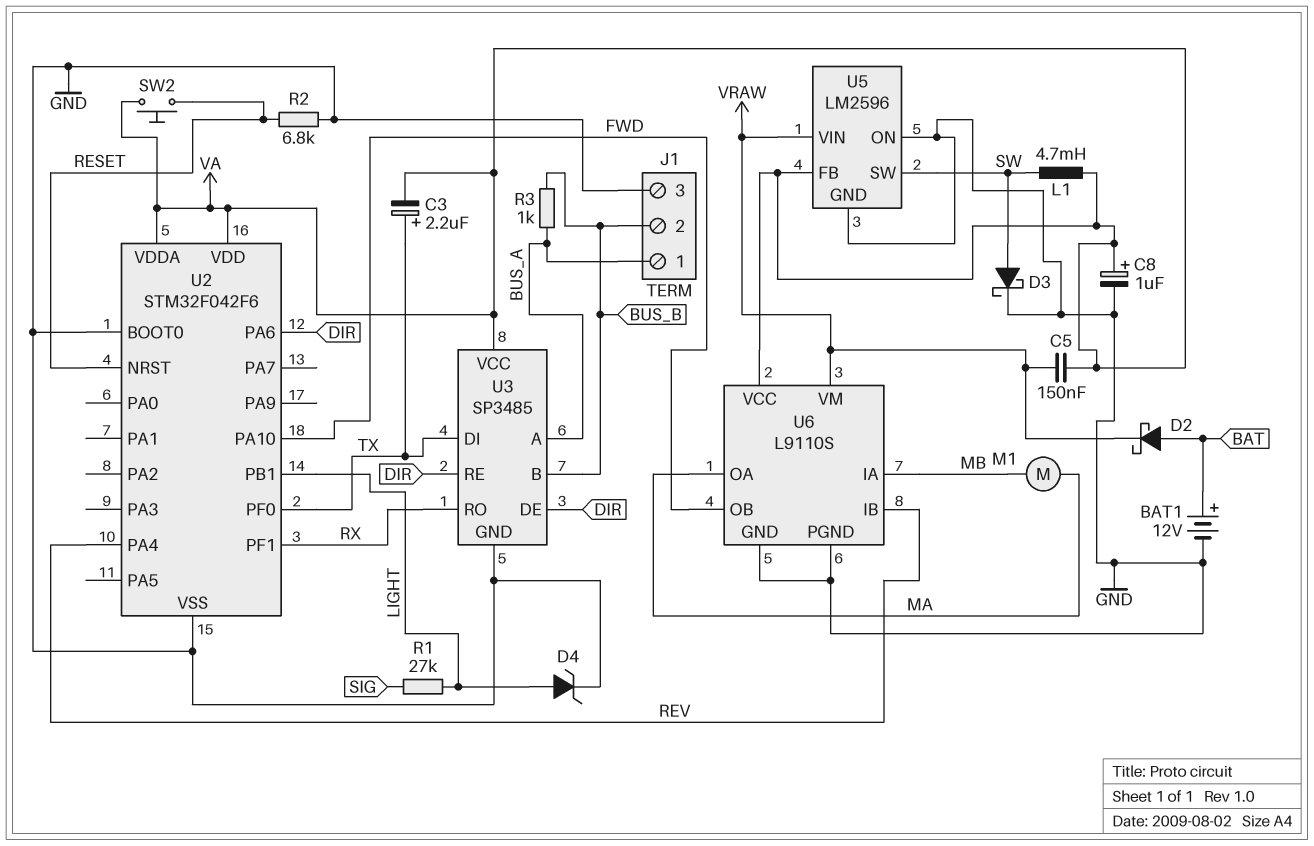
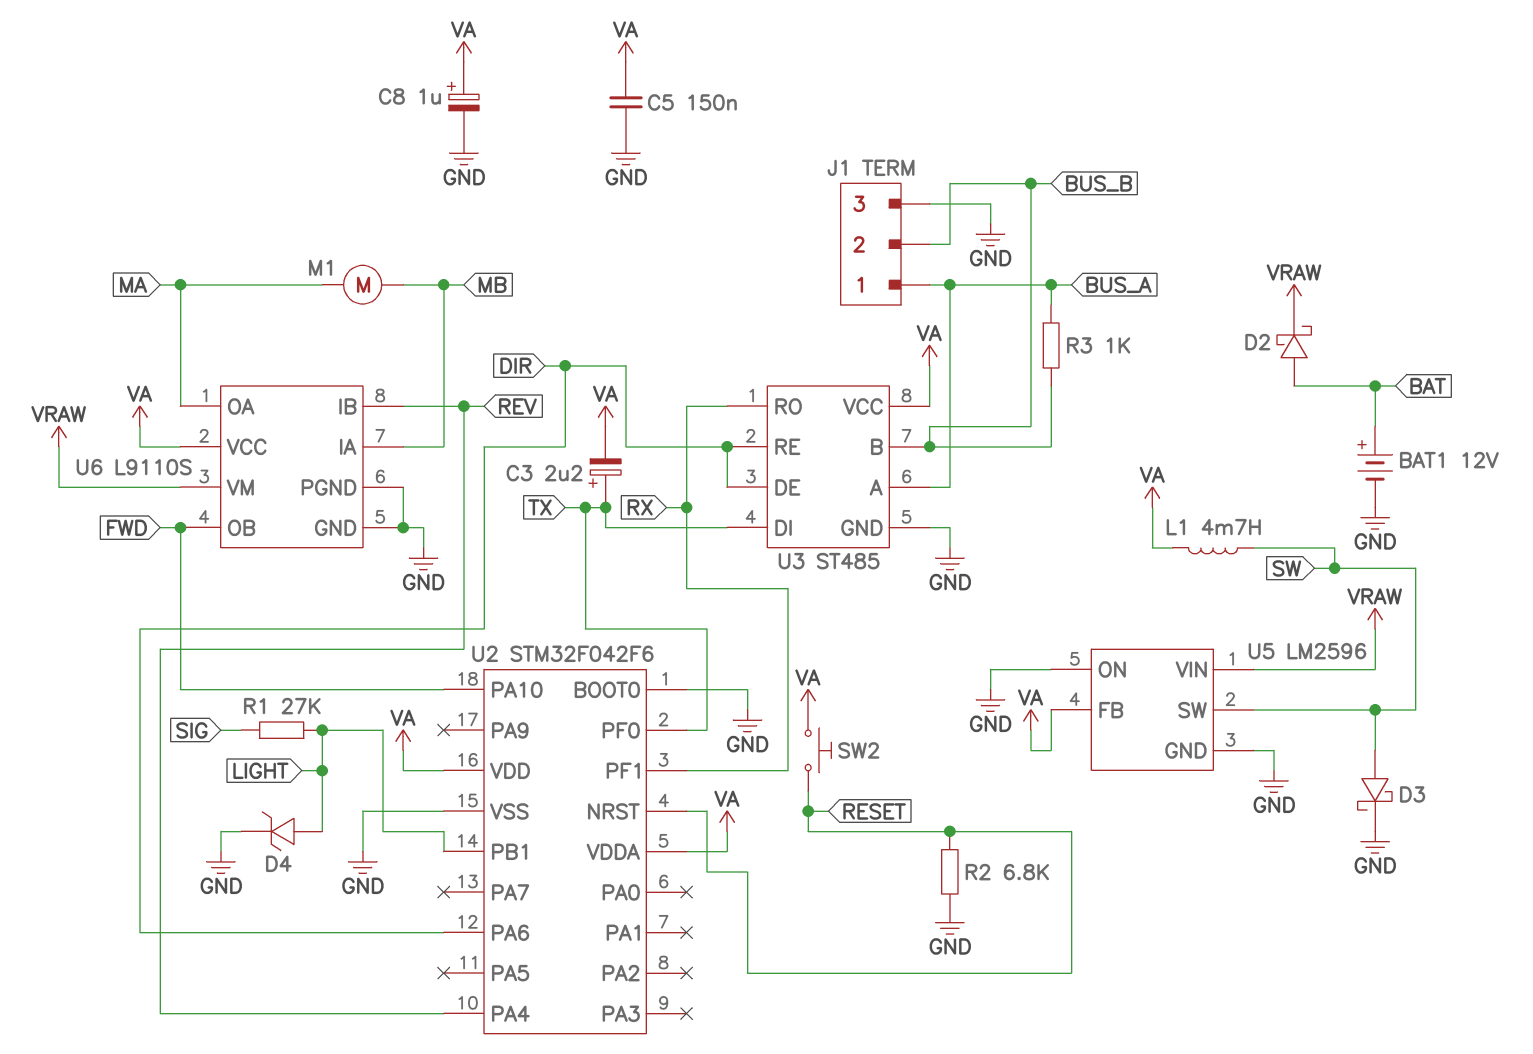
C5: 150nF (VA, VRAW) -> 150nF (GND, VA)
U3: SP3485 -> ST485

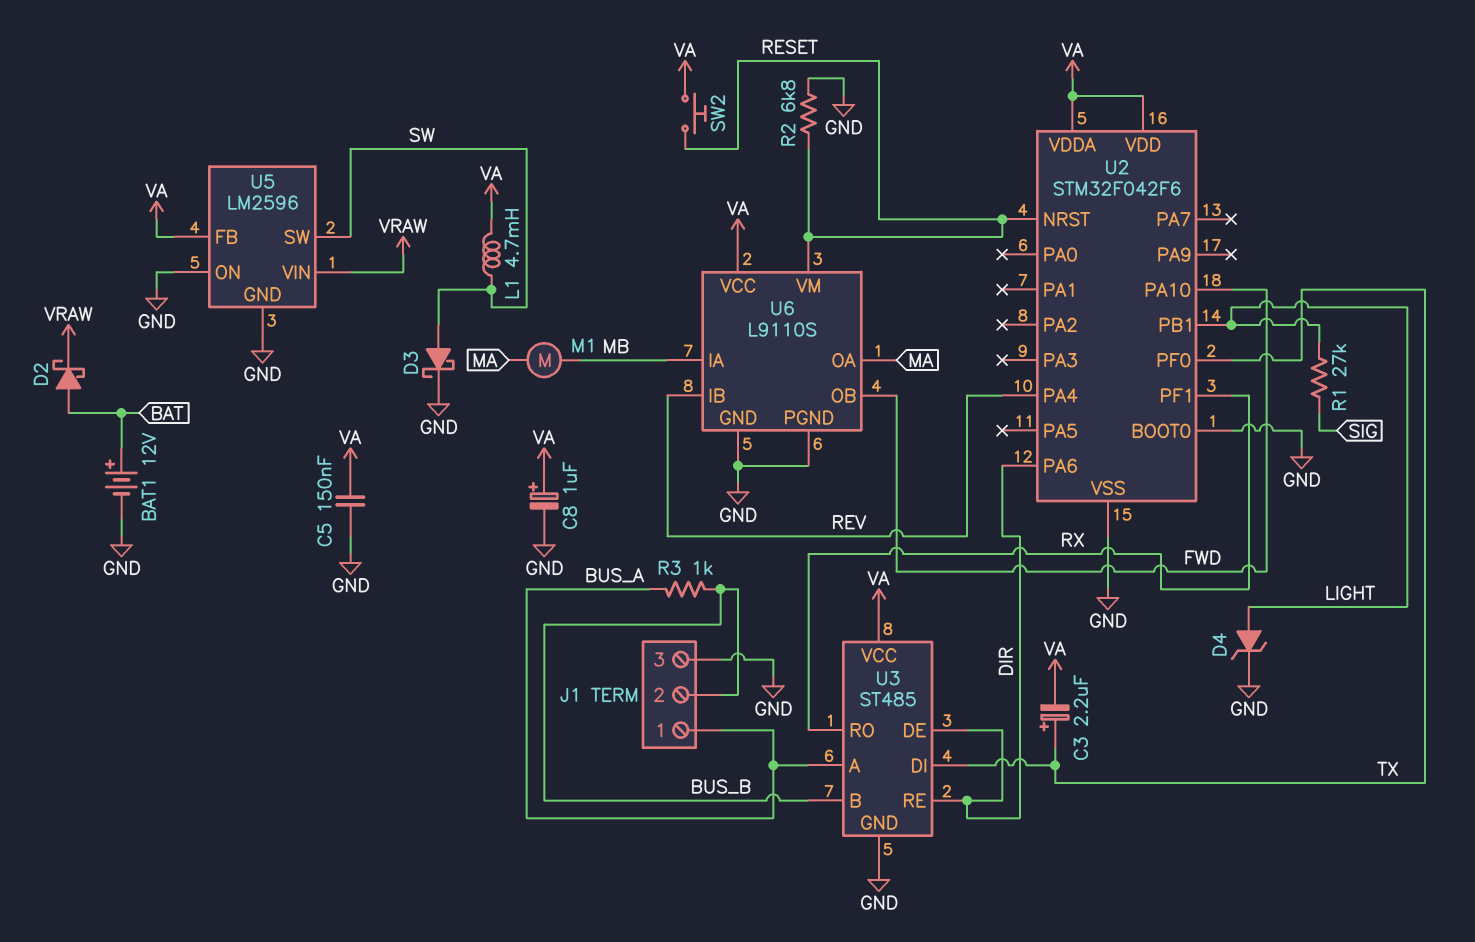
U6 pin VM: VRAW -> RESET

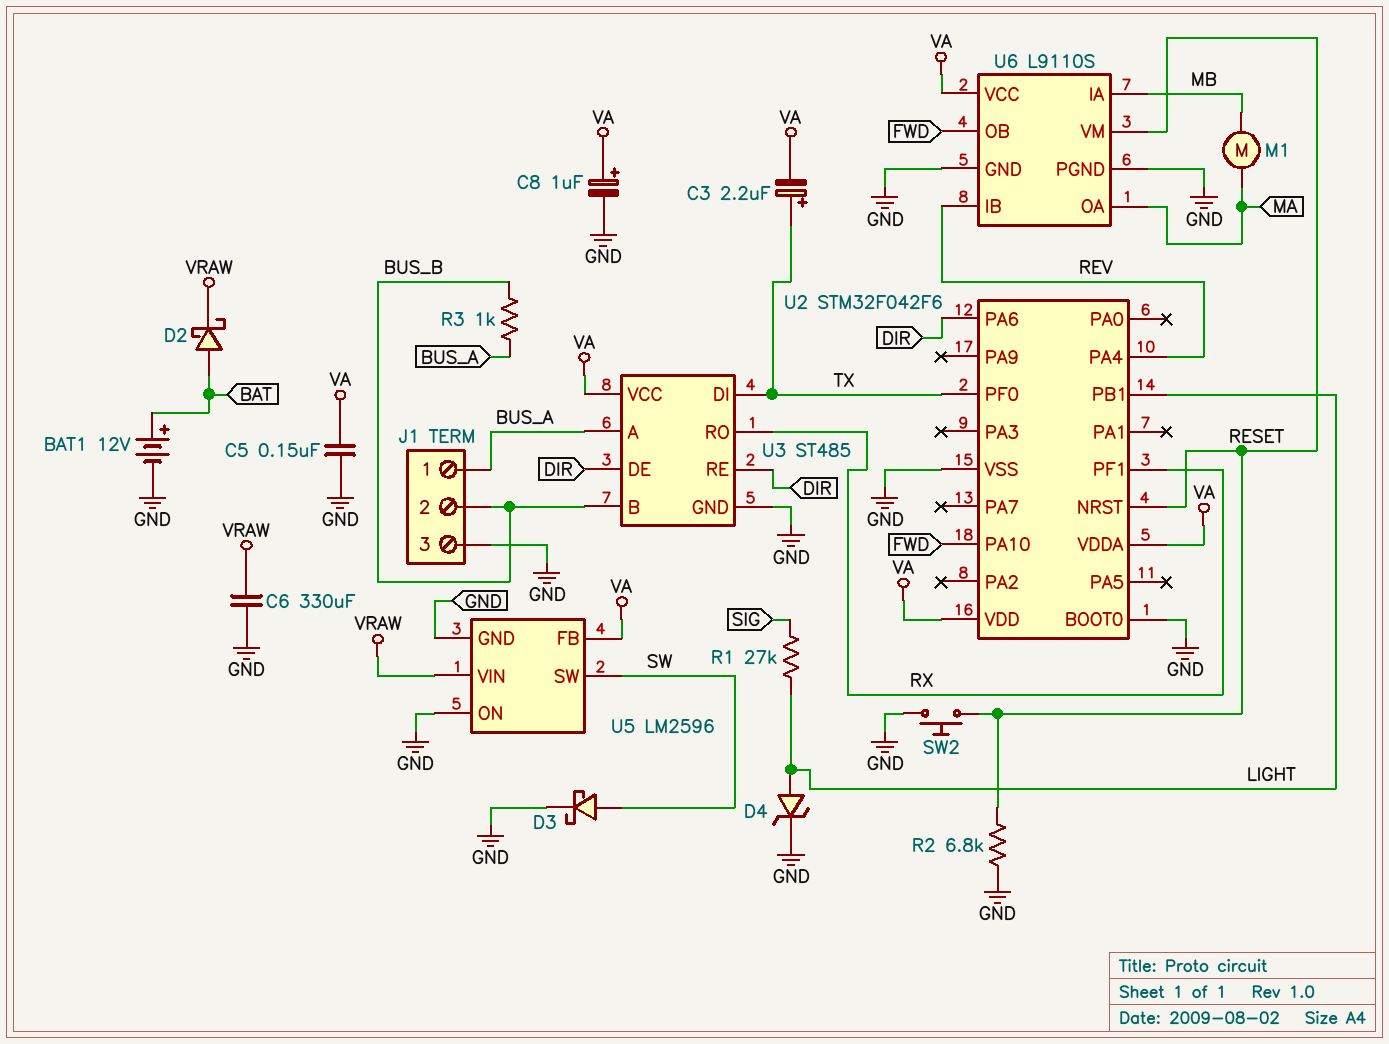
C6: none -> 330uF (GND, VRAW)
L1: 4.7mH (SW, VA) -> none
SW2: button (RESET, VA) -> button (GND, RESET)

